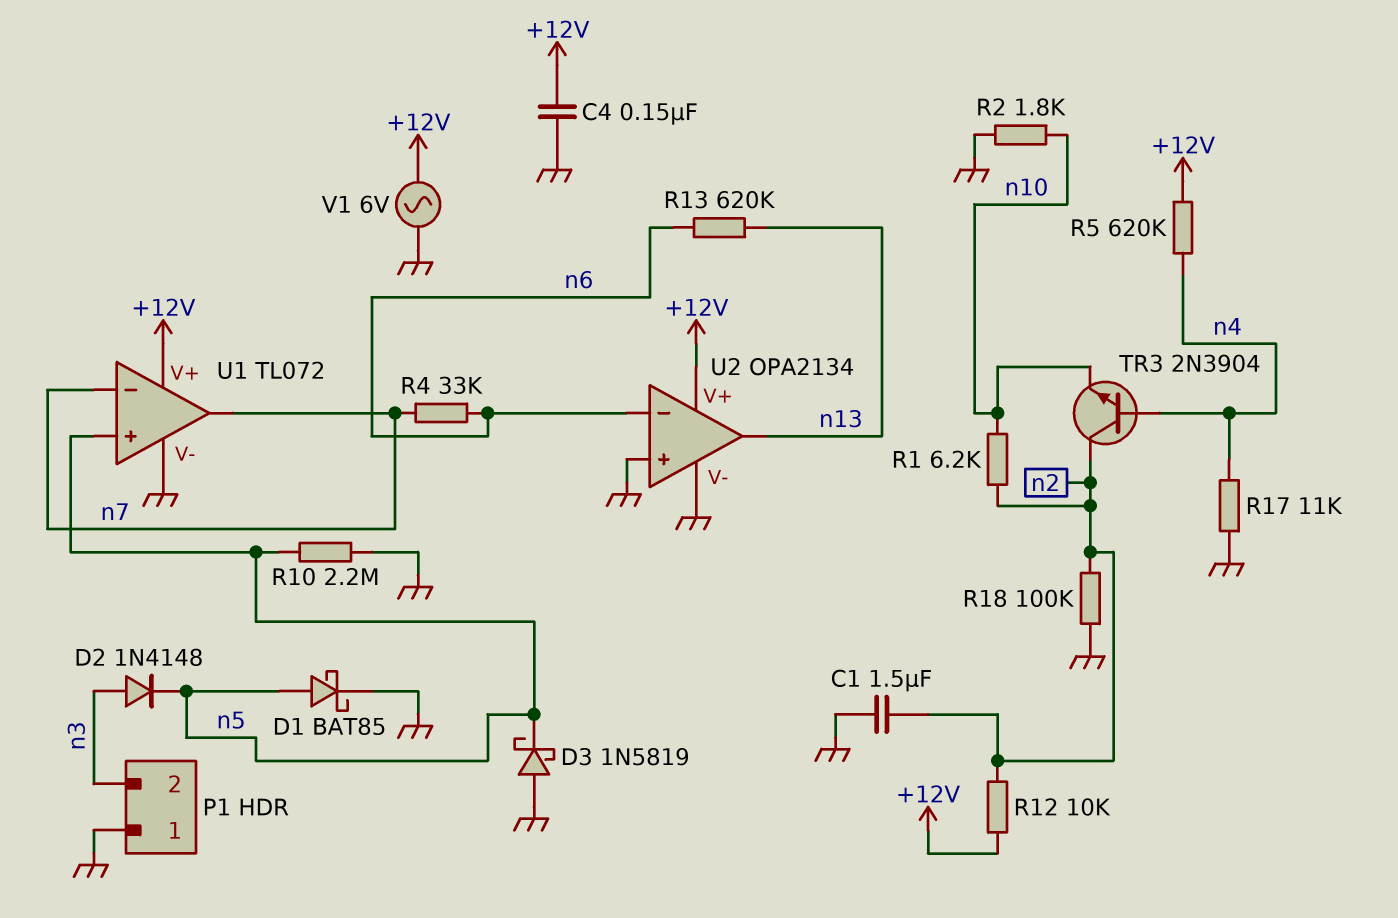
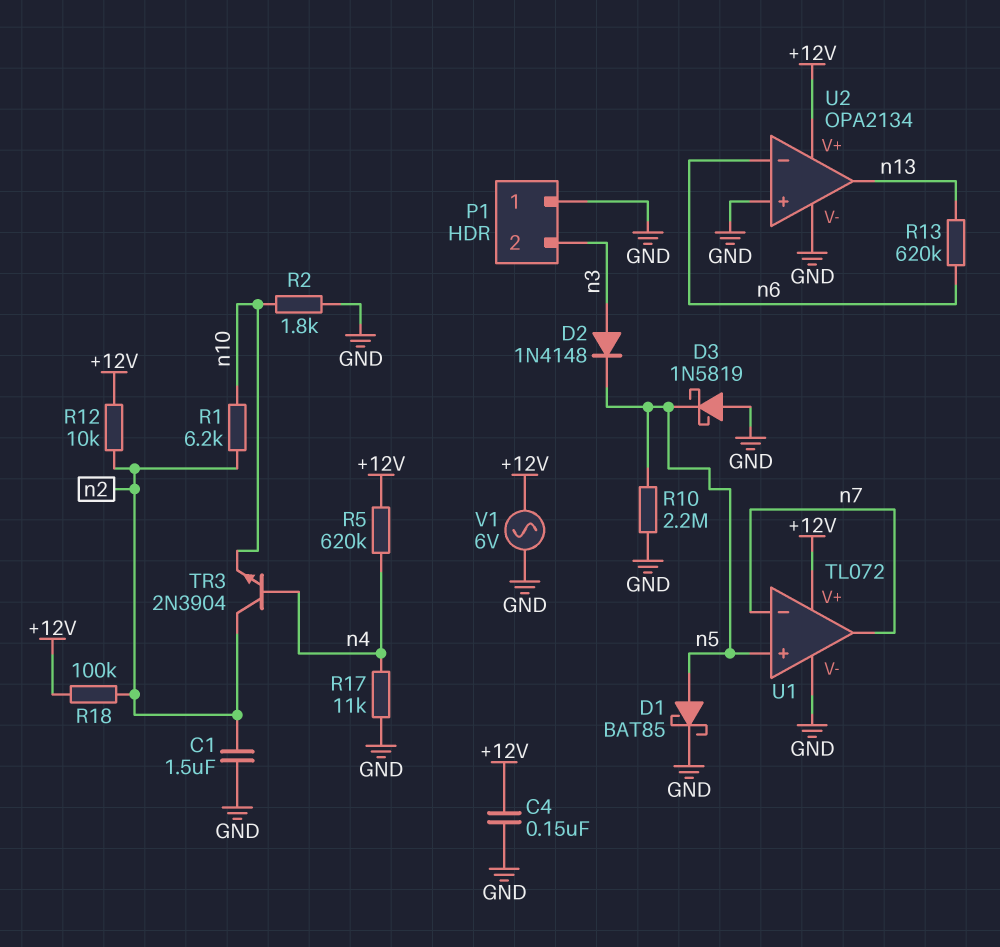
R4: 33k (n6, n7) -> none
R18: 100k (GND, n2) -> 100k (+12V, n2)

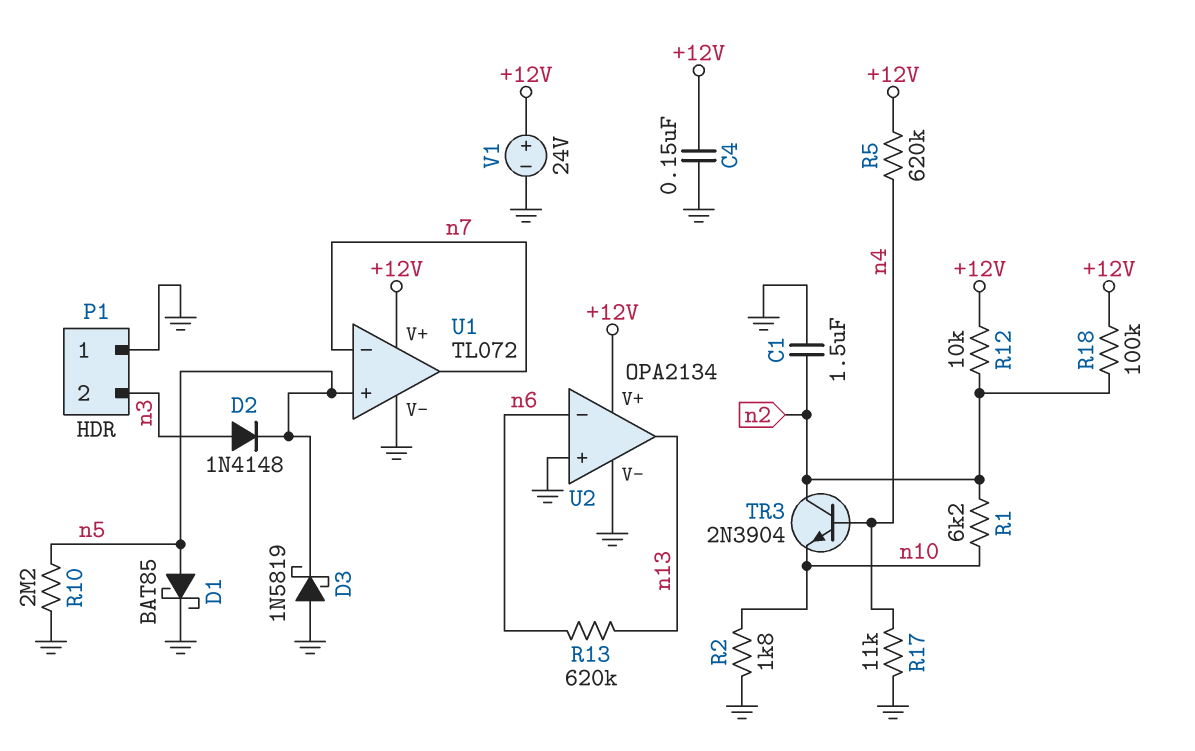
V1: AC 6V (+12V, GND) -> 24V (plus +12V, minus GND)

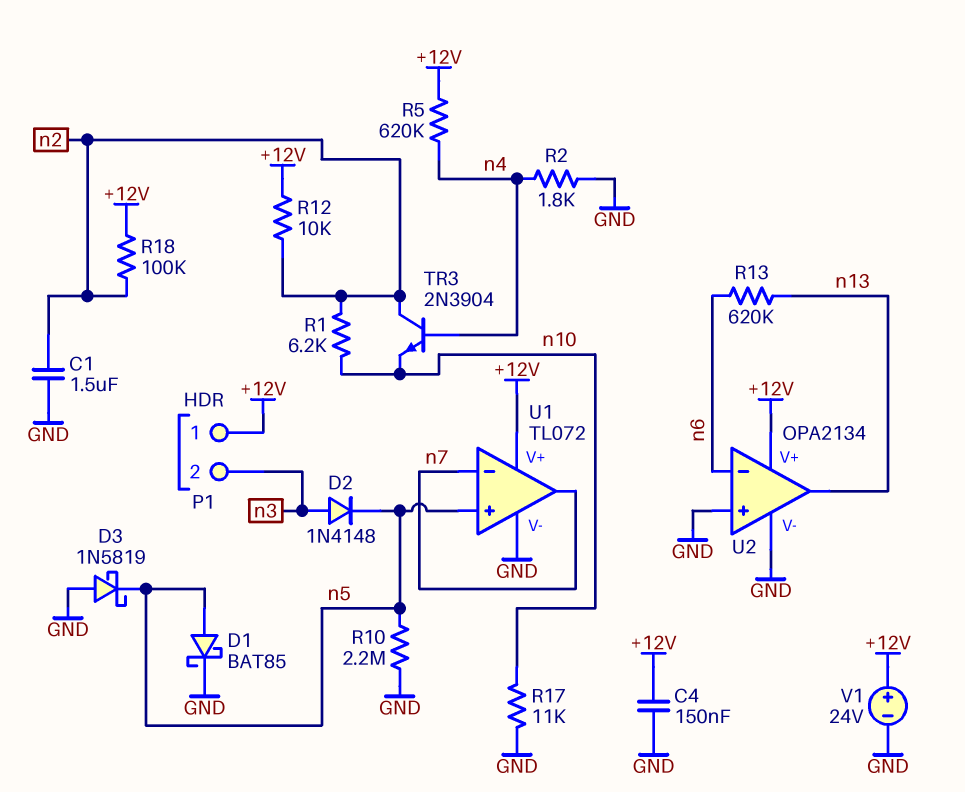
P1 pin 1: GND -> +12V
R2: 1.8k (GND, n10) -> 1.8k (GND, n4)
R17: 11k (GND, n4) -> 11k (GND, n10)

